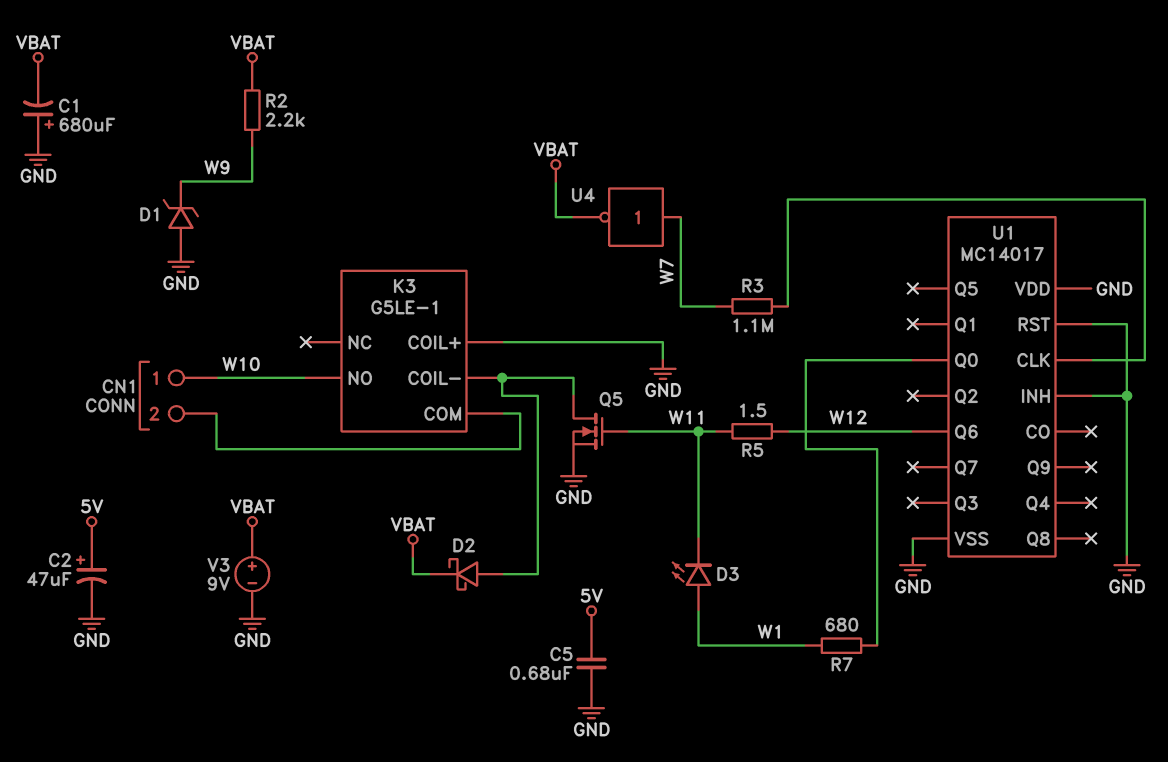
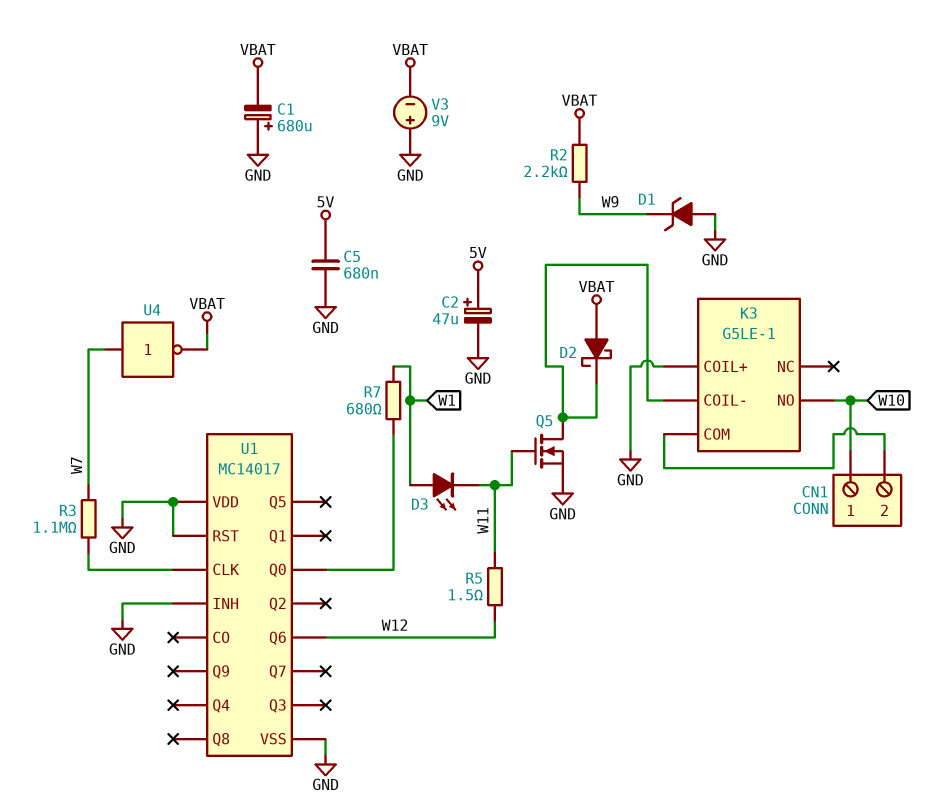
D2: schottky (A K3/COIL-, K VBAT) -> schottky (A VBAT, K K3/COIL-)
V3: 9V (plus VBAT, minus GND) -> 9V (plus GND, minus VBAT)

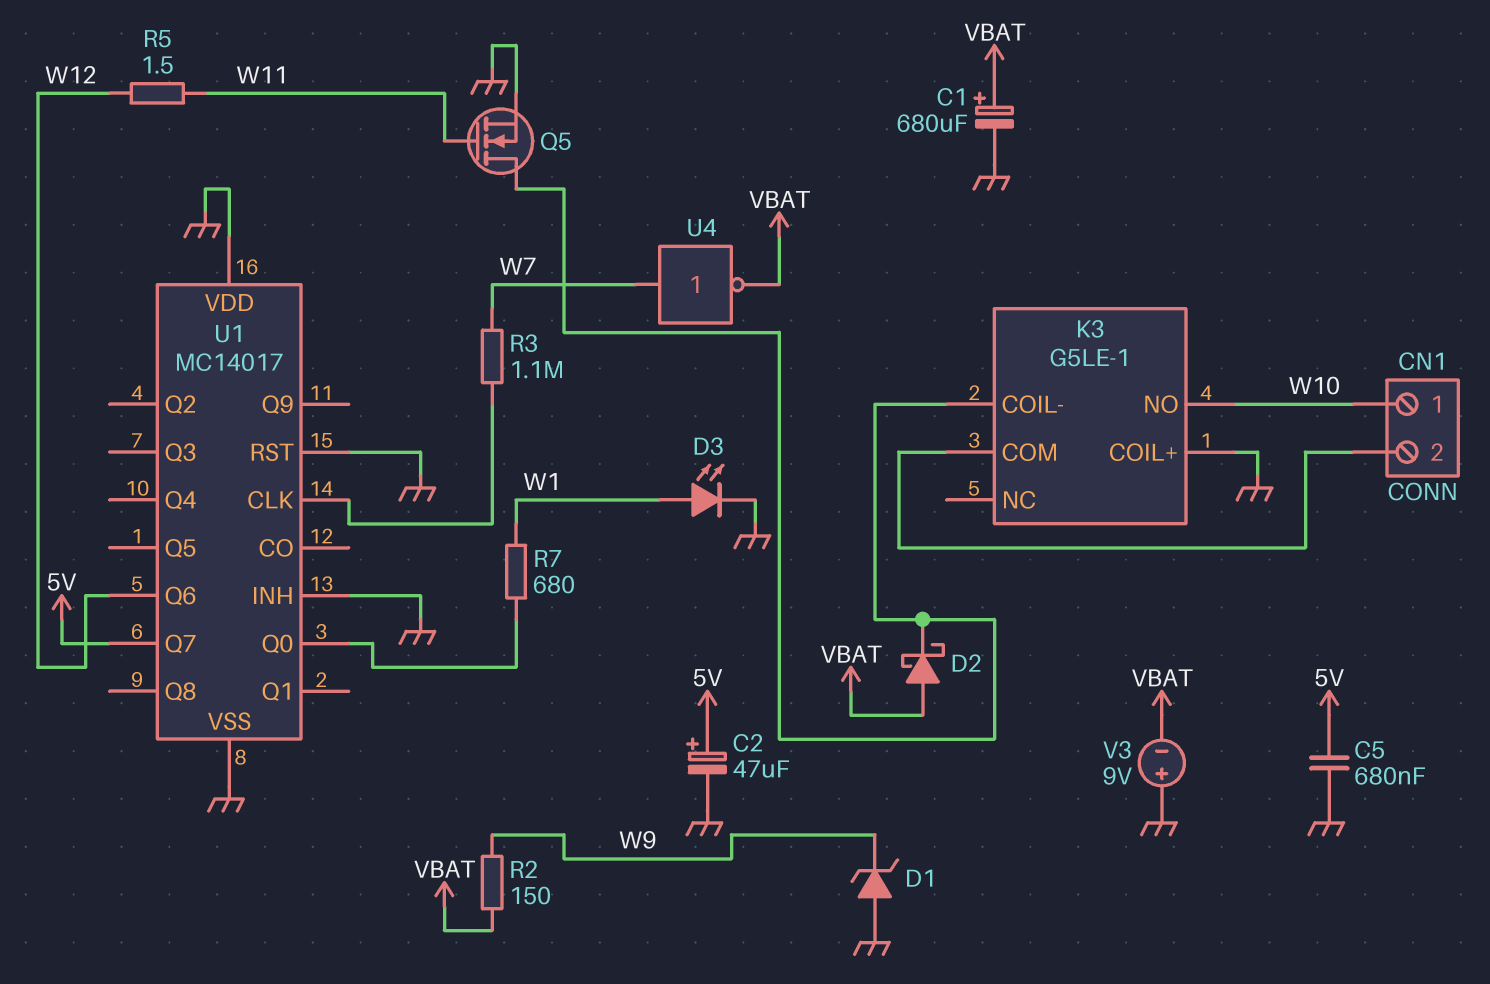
C1: 680uF (plus GND, minus VBAT) -> 680uF (plus VBAT, minus GND)
D3: LED (A W1, K W11) -> LED (A W1, K GND)
R2: 2.2k (VBAT, W9) -> 150 (VBAT, W9)
U1 pin Q7: none -> 5V

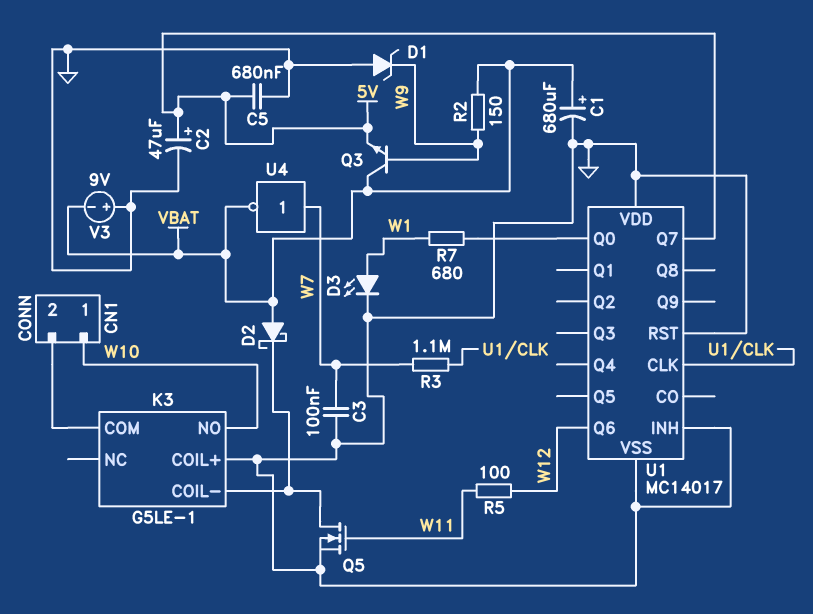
C3: none -> 100nF (GND, W7)
Q3: none -> NPN (B W9, C VBAT, E 5V)
R5: 1.5 (W11, W12) -> 100 (W11, W12)

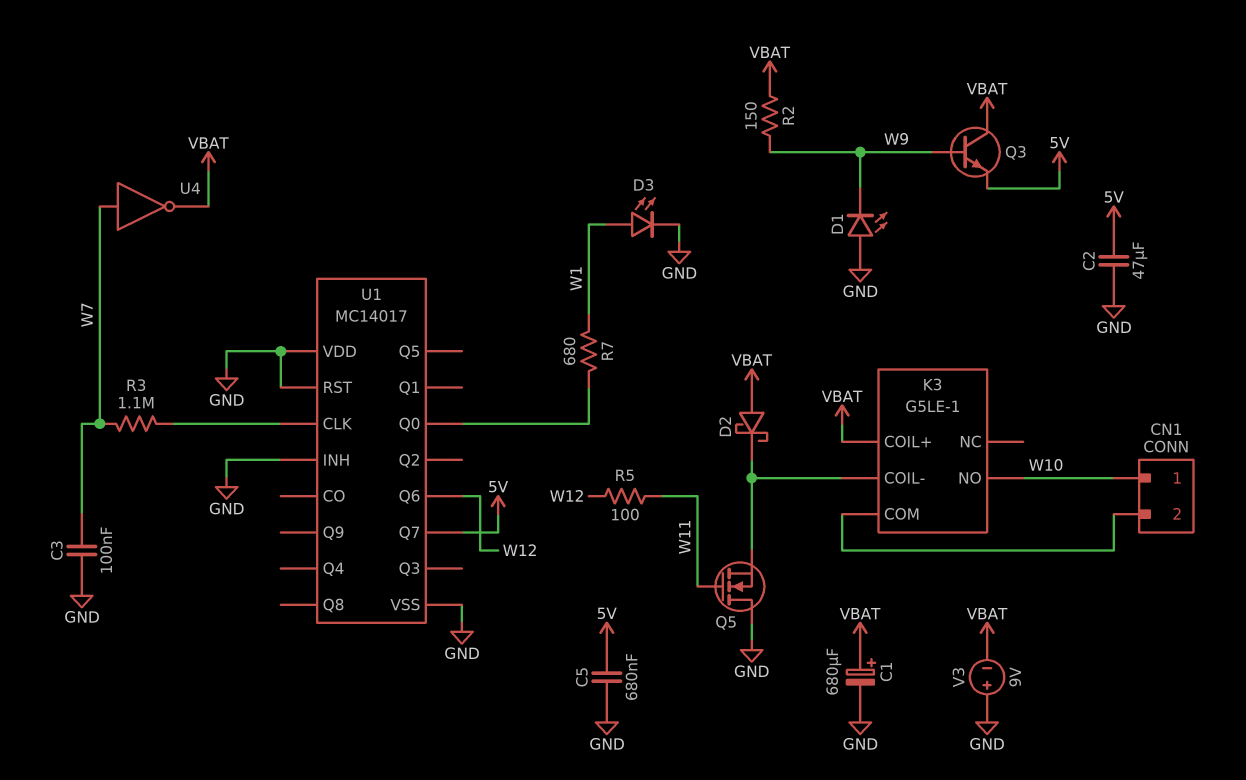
C2: 47uF (plus 5V, minus GND) -> 47uF (5V, GND)
D1: zener (A GND, K W9) -> LED (A GND, K W9)
K3 pin COIL+: GND -> VBAT
Q5: NMOS (G W11, D K3/COIL-, S GND) -> NMOS (G W11, D GND, S K3/COIL-)

